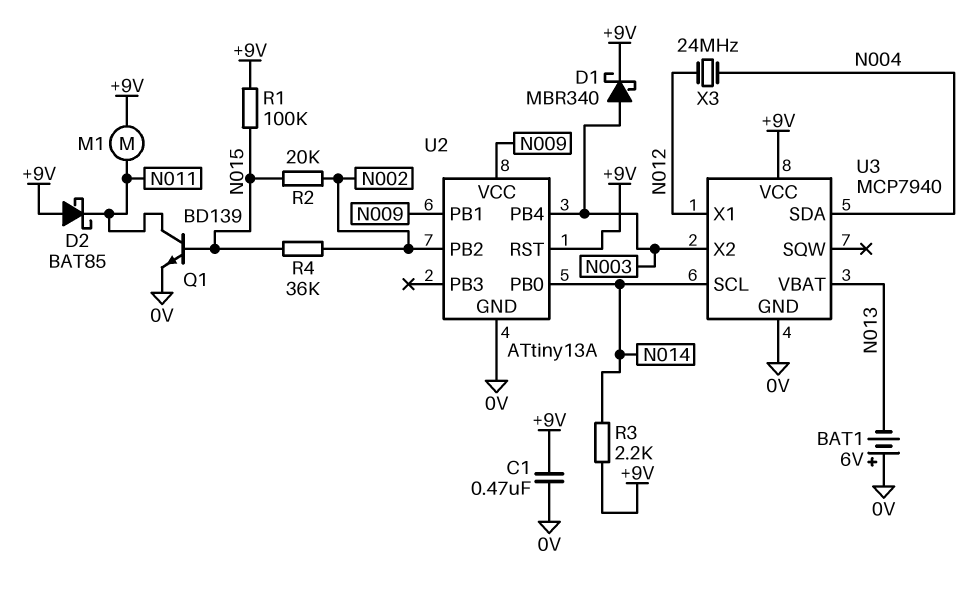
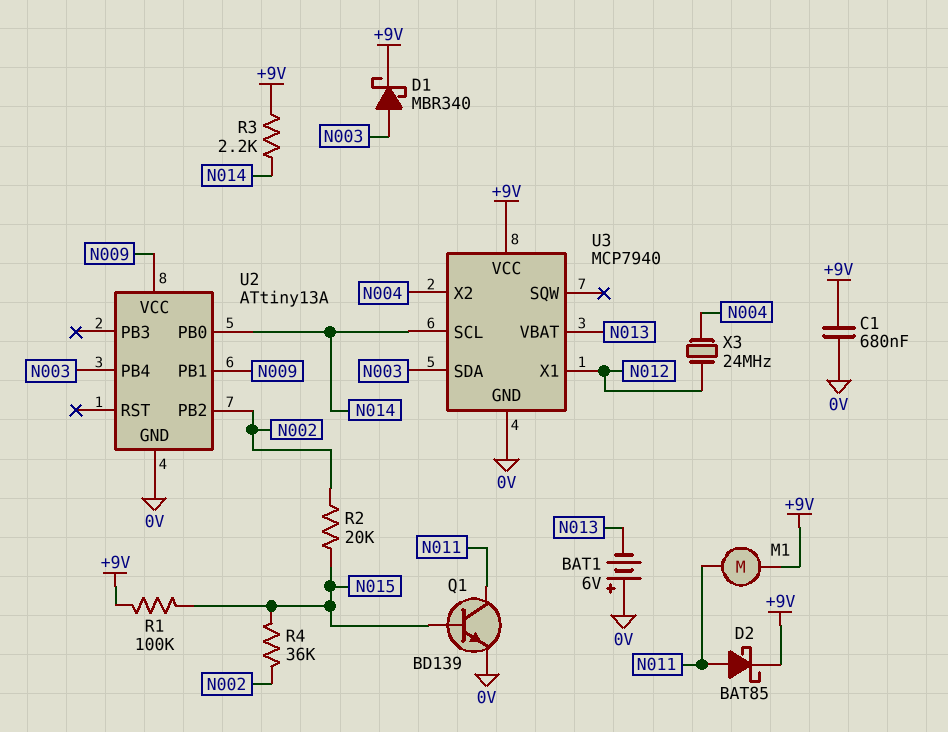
C1: 470nF (+9V, 0V) -> 680nF (+9V, 0V)
D2: schottky BAT85 (A +9V, K N011) -> schottky BAT85 (A N011, K +9V)
U2 pin RST: +9V -> none
U3 pin SDA: N004 -> N003
U3 pin X2: N003 -> N004

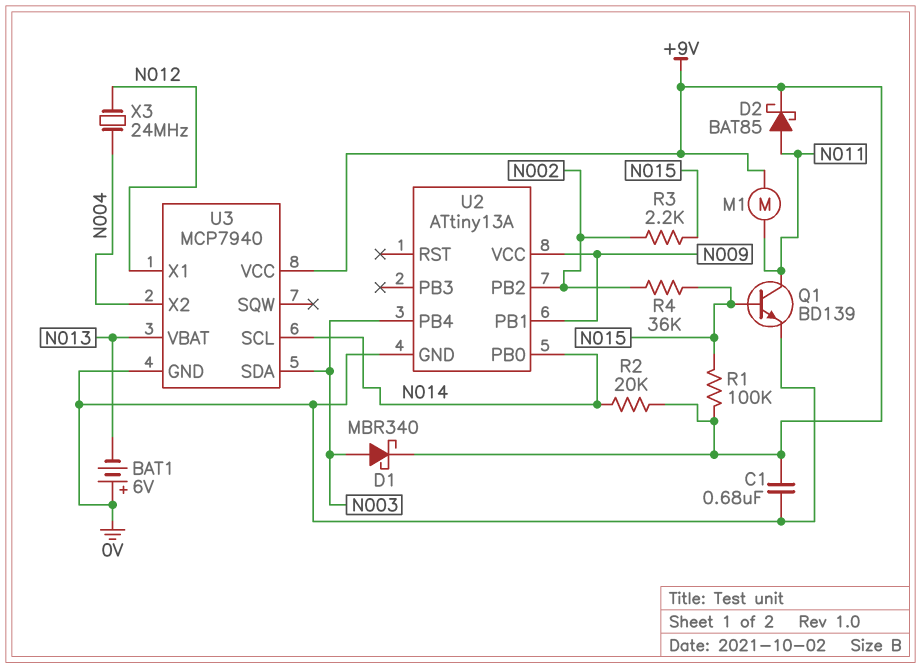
R2: 20k (N002, N015) -> 20k (+9V, N014)
R3: 2.2k (+9V, N014) -> 2.2k (N002, N015)

